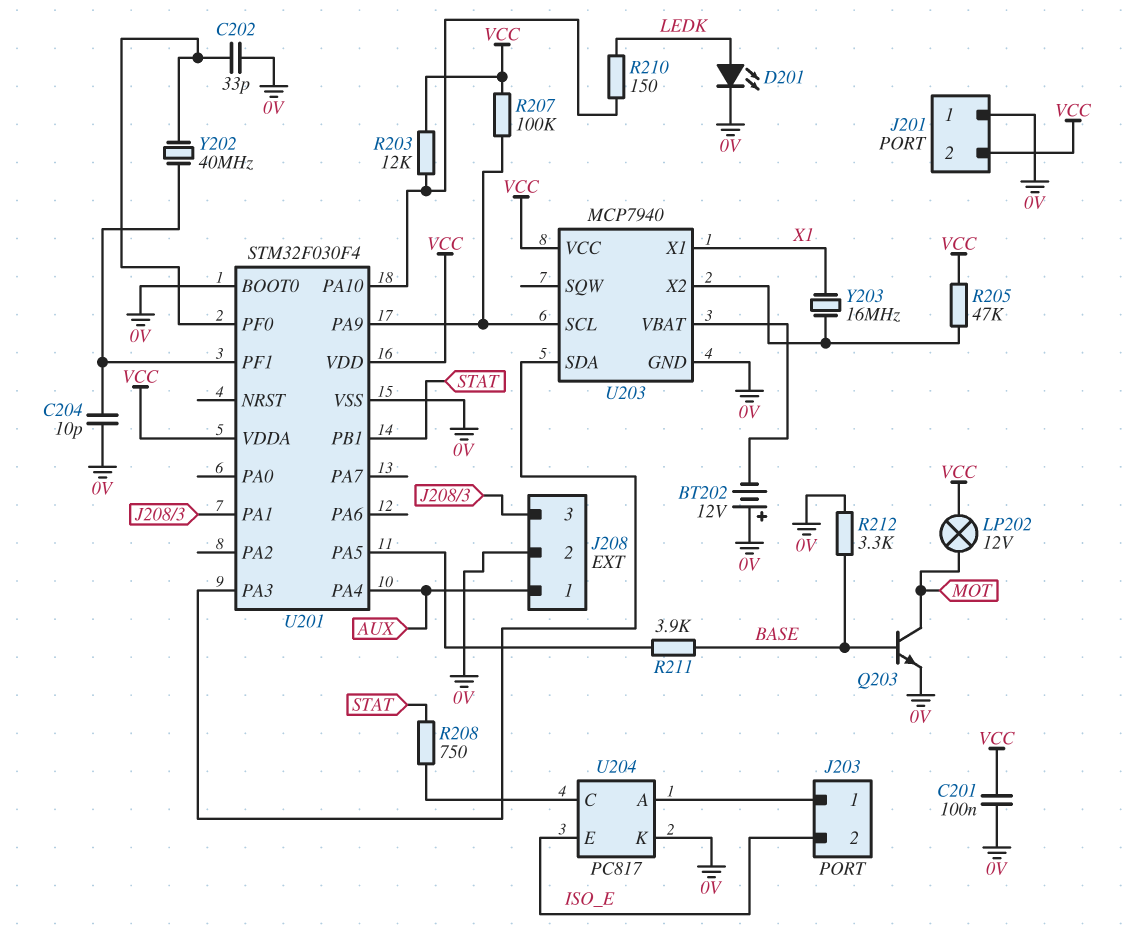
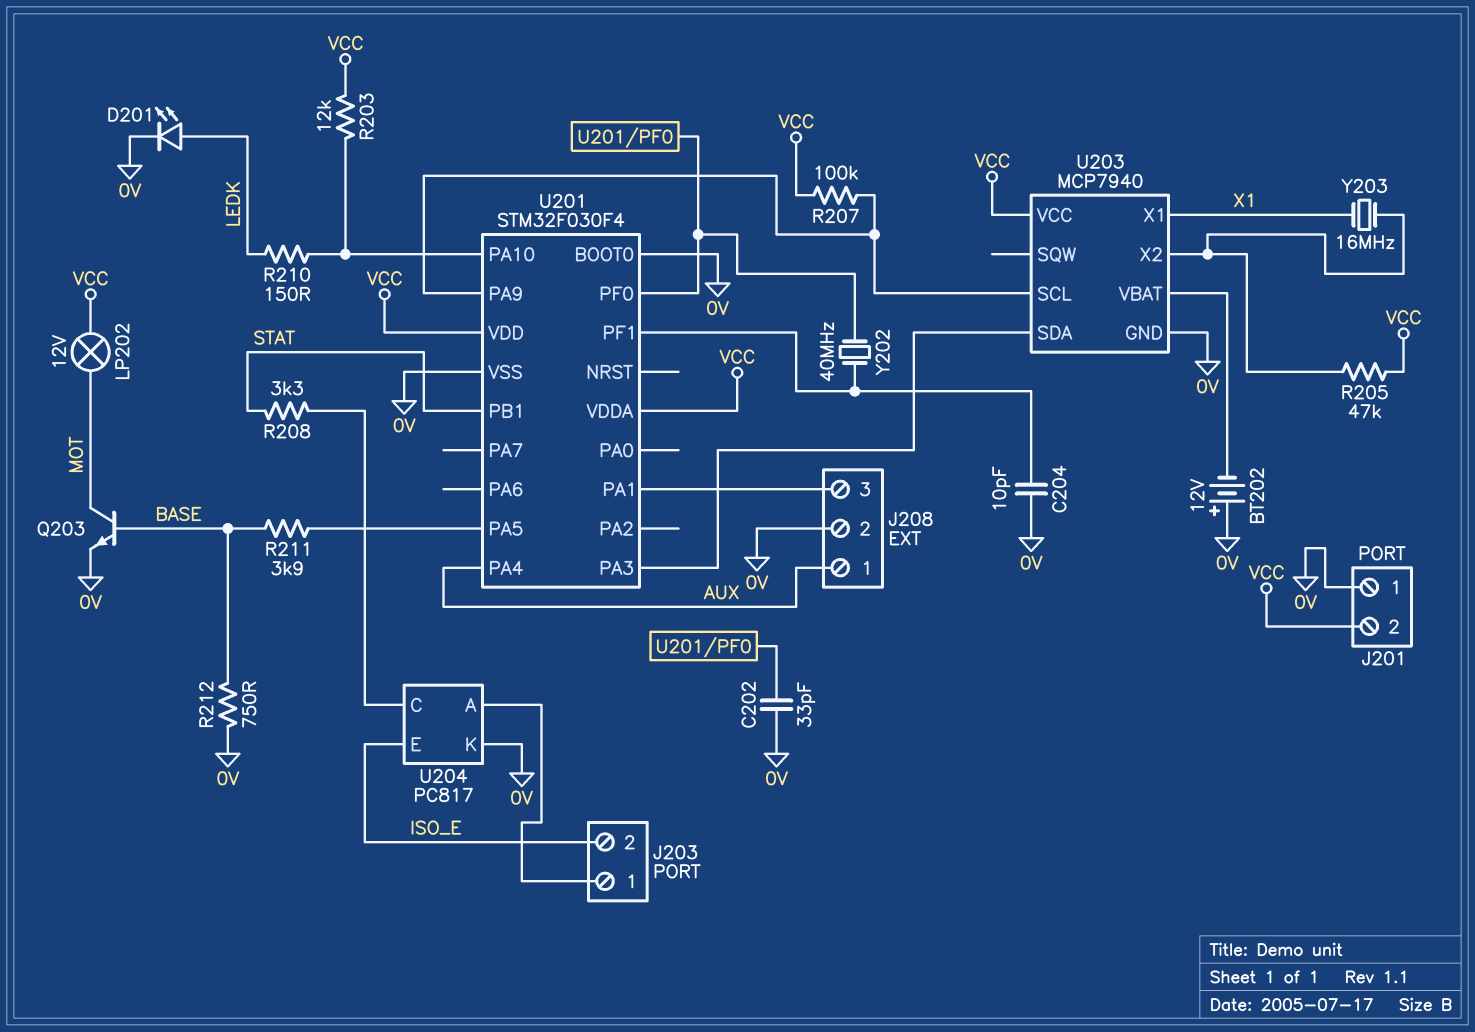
C201: 100nF (0V, VCC) -> none
R208: 750 (STAT, U204/C) -> 3.3k (STAT, U204/C)
R212: 3.3k (0V, BASE) -> 750 (0V, BASE)

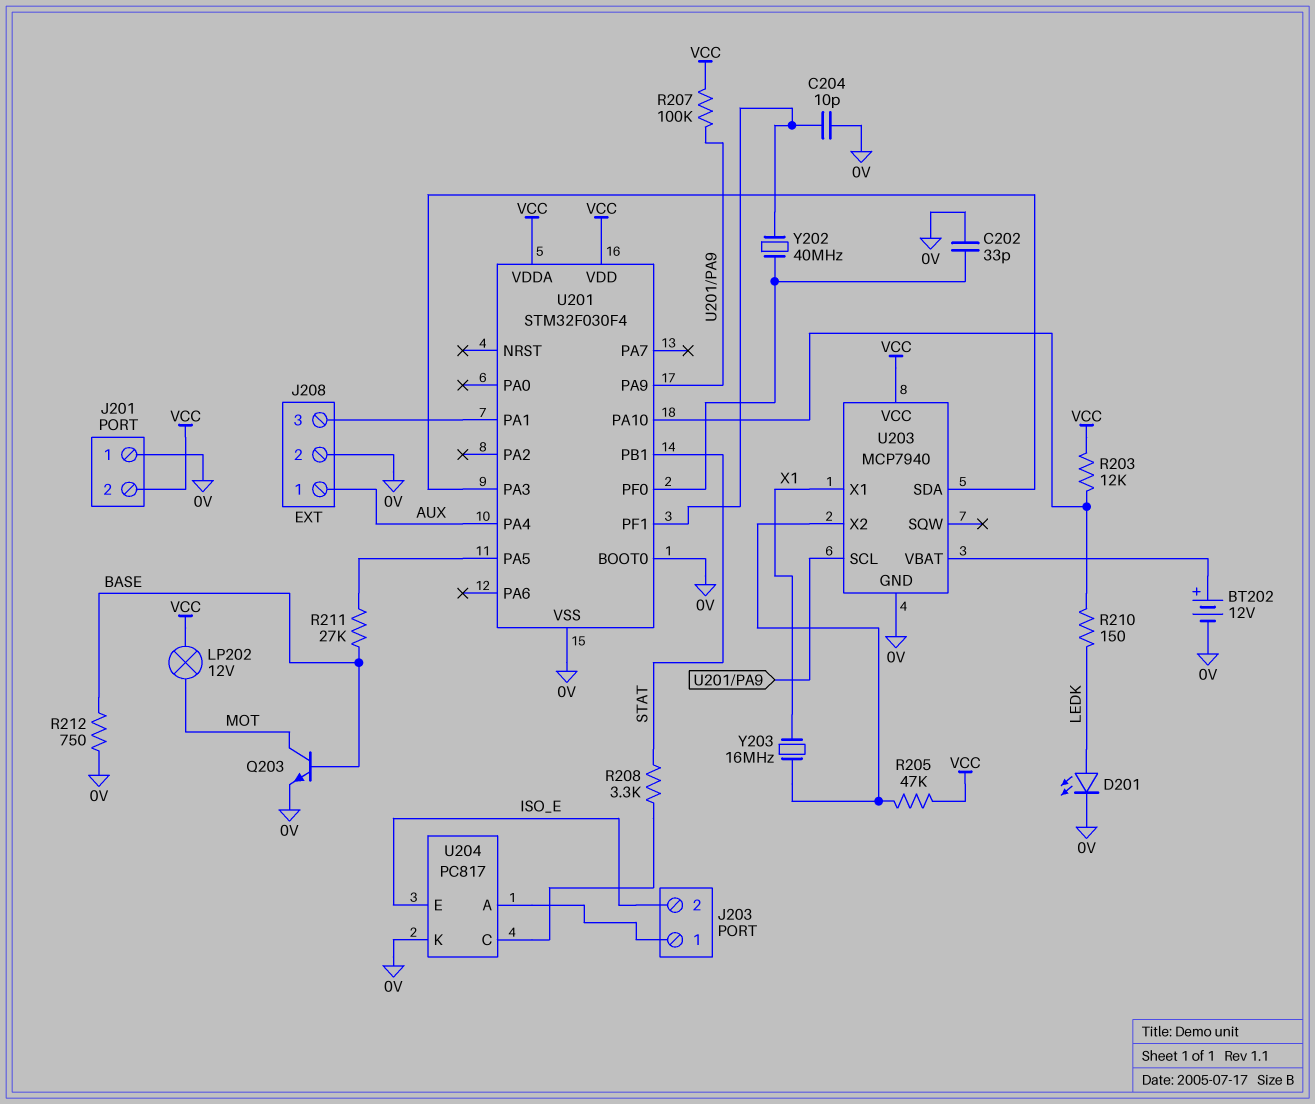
BT202: 12V (plus 0V, minus U203/VBAT) -> 12V (plus U203/VBAT, minus 0V)
R211: 3.9k (BASE, U201/PA5) -> 27k (BASE, U201/PA5)

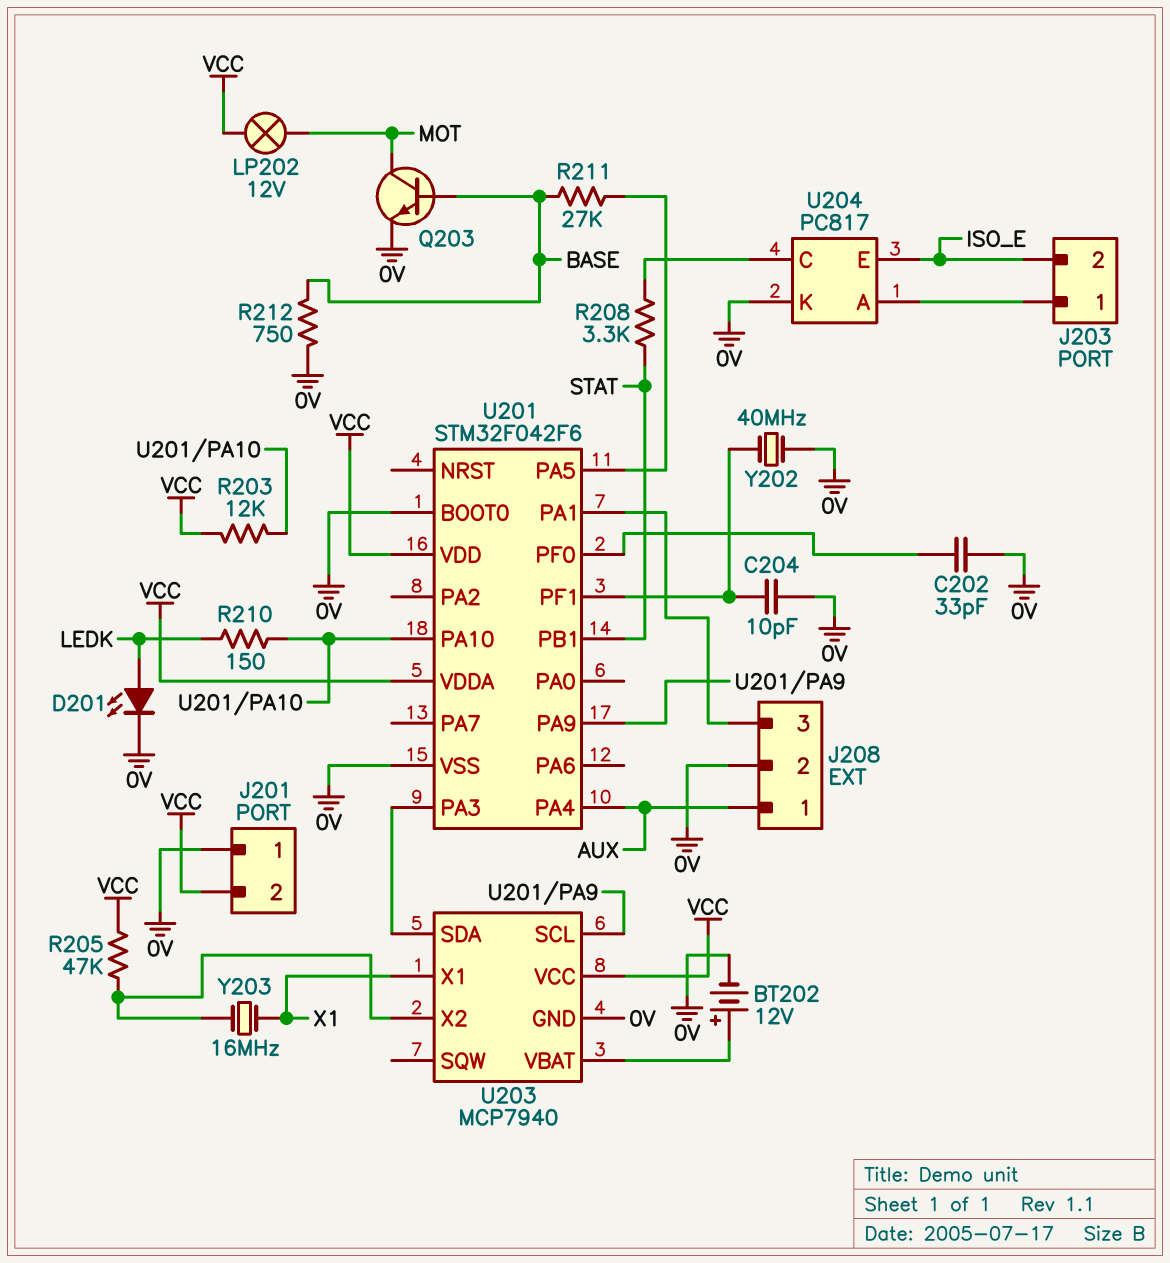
R207: 100k (U201/PA9, VCC) -> none
U201: STM32F030F4 -> STM32F042F6
Y202: 40MHz (U201/PF0, U201/PF1) -> 40MHz (0V, U201/PF1)

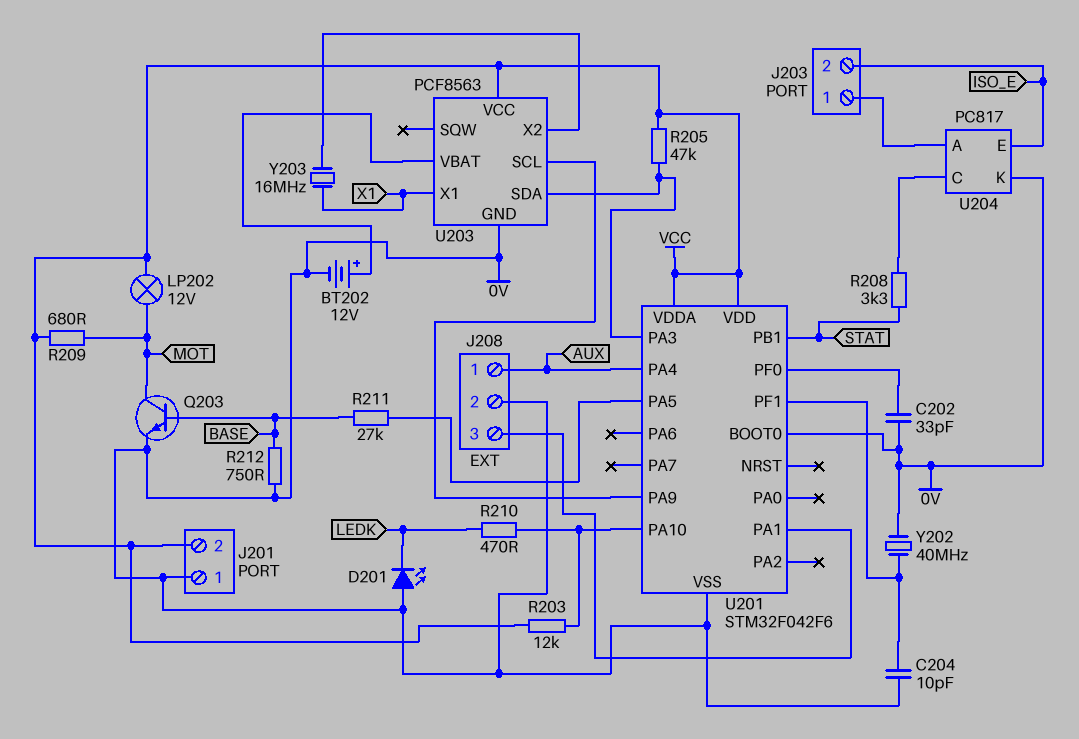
D201: LED (A LEDK, K 0V) -> LED (A 0V, K LEDK)
R205: 47k (U203/X2, VCC) -> 47k (U201/PA3, VCC)
R209: none -> 680 (MOT, VCC)
R210: 150 (LEDK, U201/PA10) -> 470 (LEDK, U201/PA10)
U203: MCP7940 -> PCF8563

